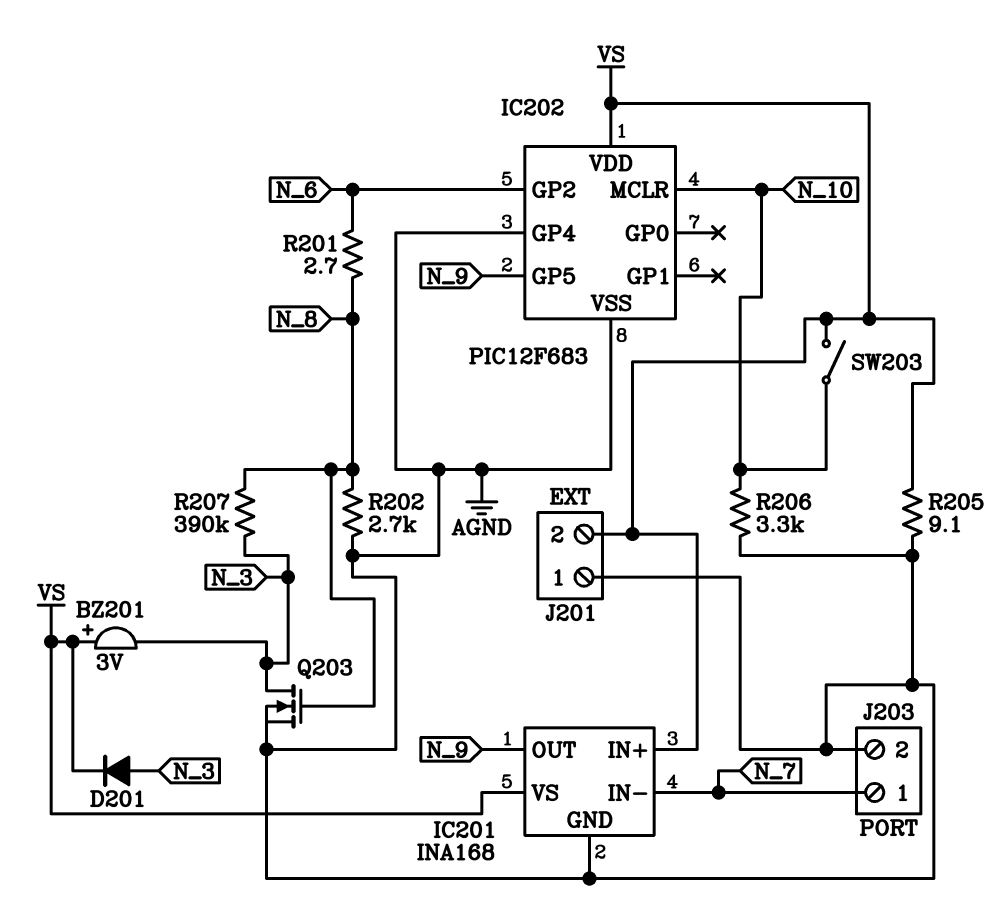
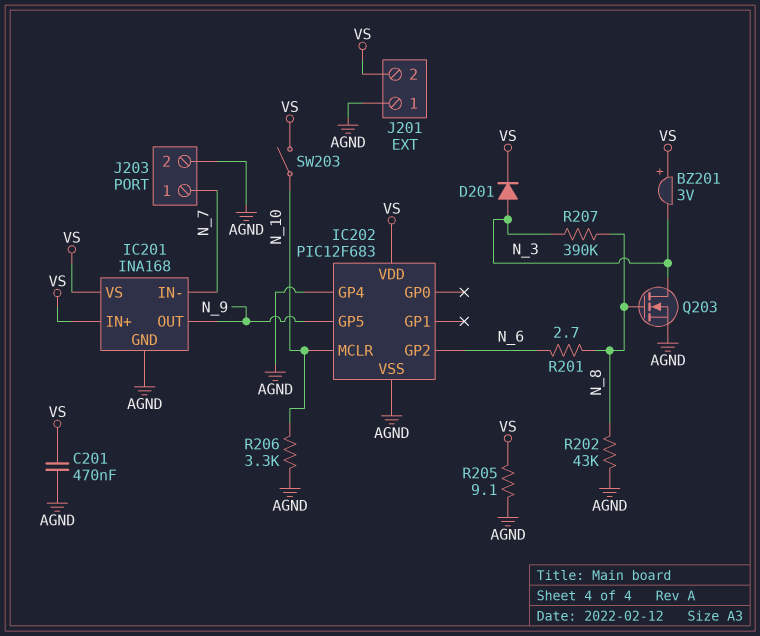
C201: none -> 470nF (AGND, VS)
R202: 2.7k (AGND, N_8) -> 43k (AGND, N_8)

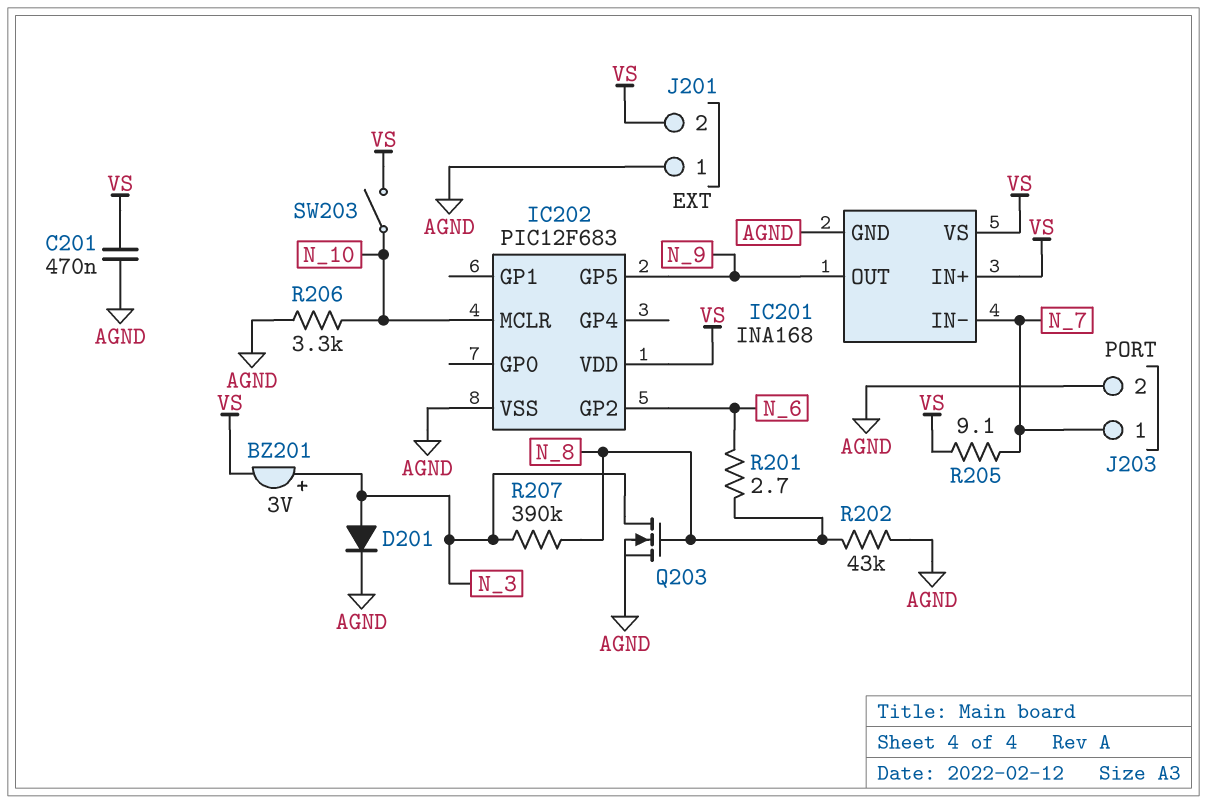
BZ201: buzzer 3V (plus VS, minus N_3) -> buzzer 3V (plus N_3, minus VS)
D201: diode (A N_3, K VS) -> diode (A N_3, K AGND)
IC202 pin GP4: AGND -> none
R205: 9.1 (AGND, VS) -> 9.1 (N_7, VS)

